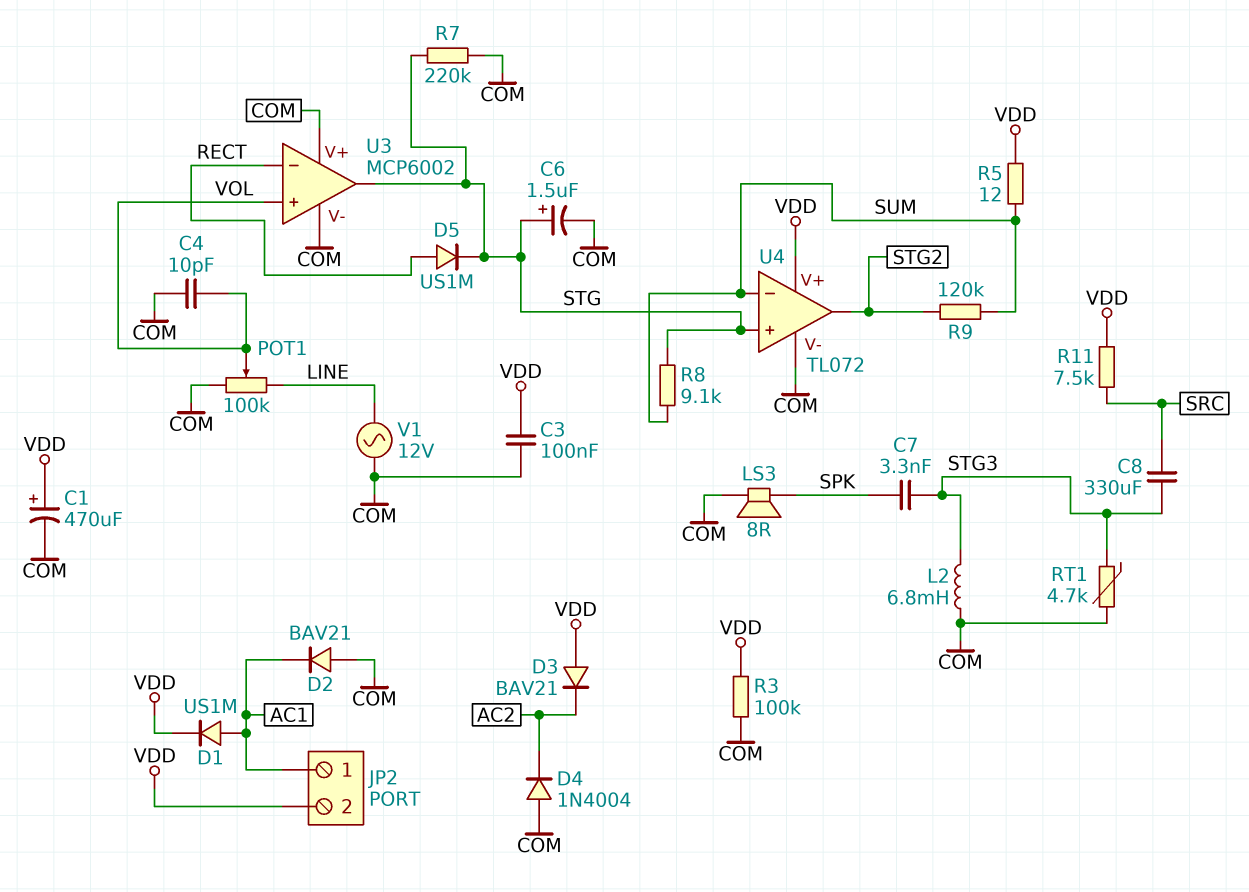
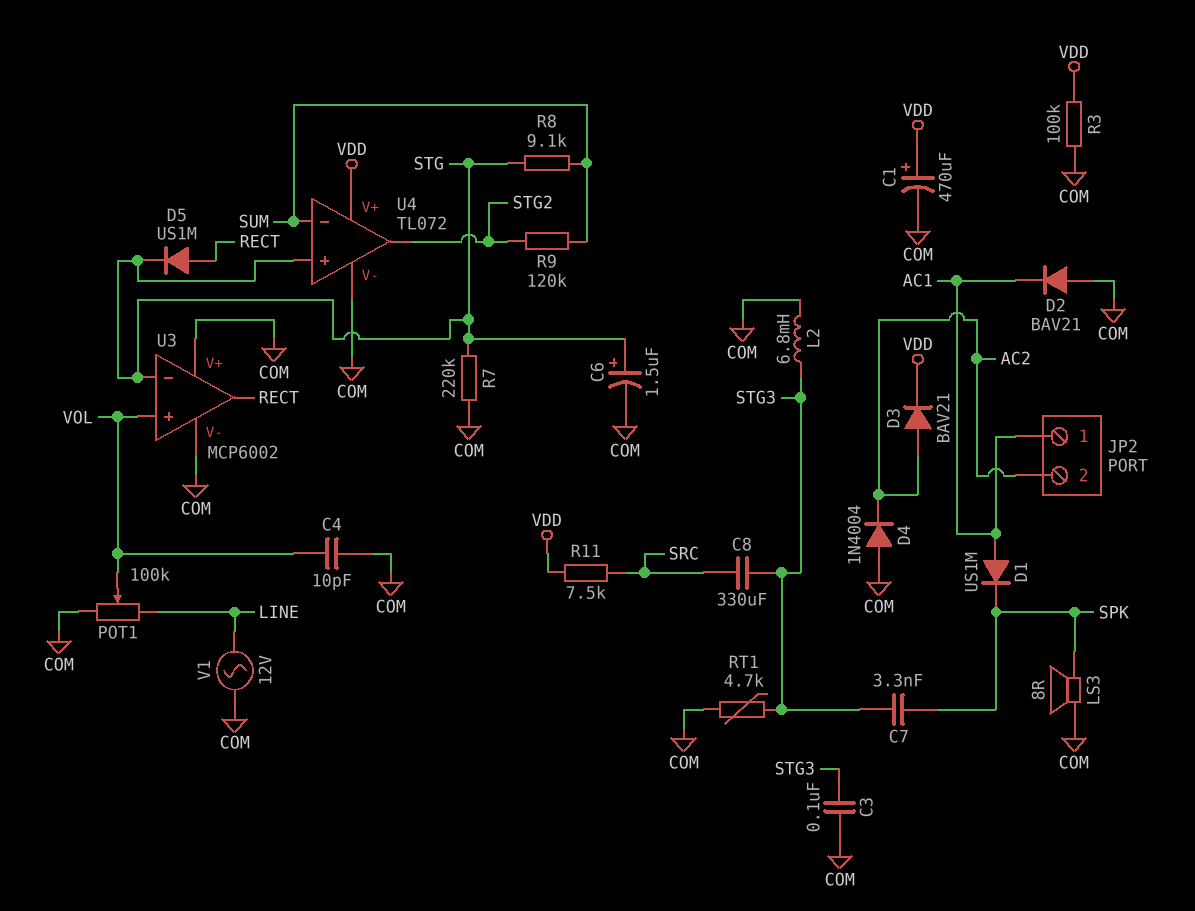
C3: 100nF (COM, VDD) -> 100nF (COM, STG3)
D1: diode US1M (A AC1, K VDD) -> diode US1M (A AC1, K SPK)
D3: diode BAV21 (A VDD, K AC2) -> diode BAV21 (A AC2, K VDD)
JP2 pin 2: VDD -> AC2
R5: 12 (SUM, VDD) -> none
U3 pin in-: RECT -> STG
U3 pin out: STG -> RECT

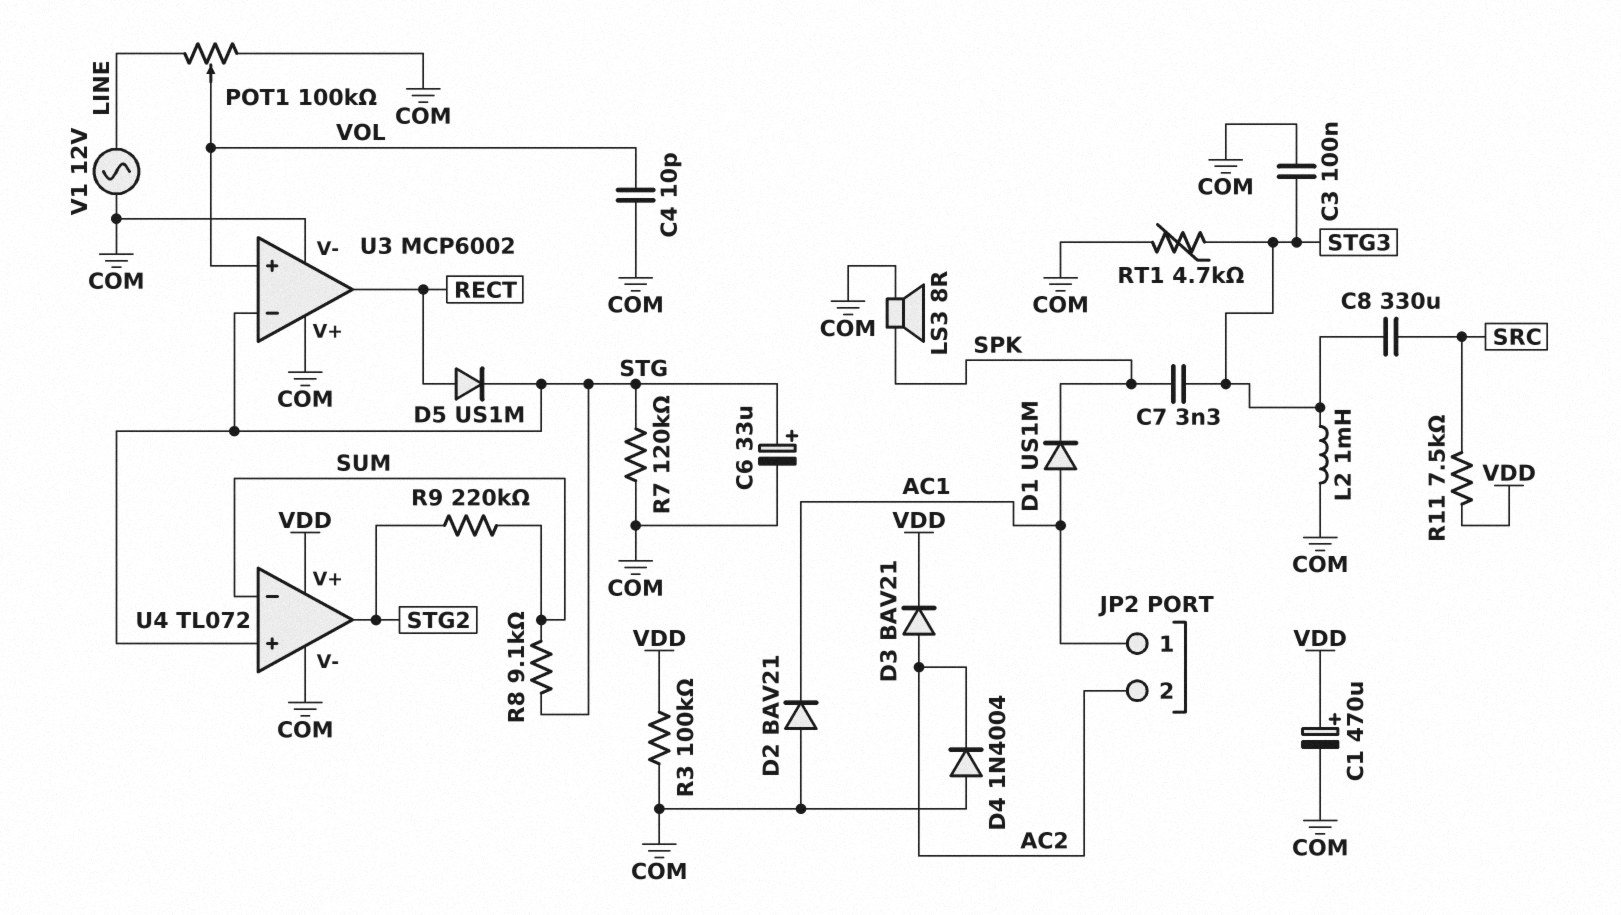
C6: 1.5uF (plus STG, minus COM) -> 33uF (plus STG, minus COM)
L2: 6.8mH (COM, STG3) -> 1mH (COM, STG3)
R7: 220k (COM, STG) -> 120k (COM, STG)
R9: 120k (STG2, SUM) -> 220k (STG2, SUM)

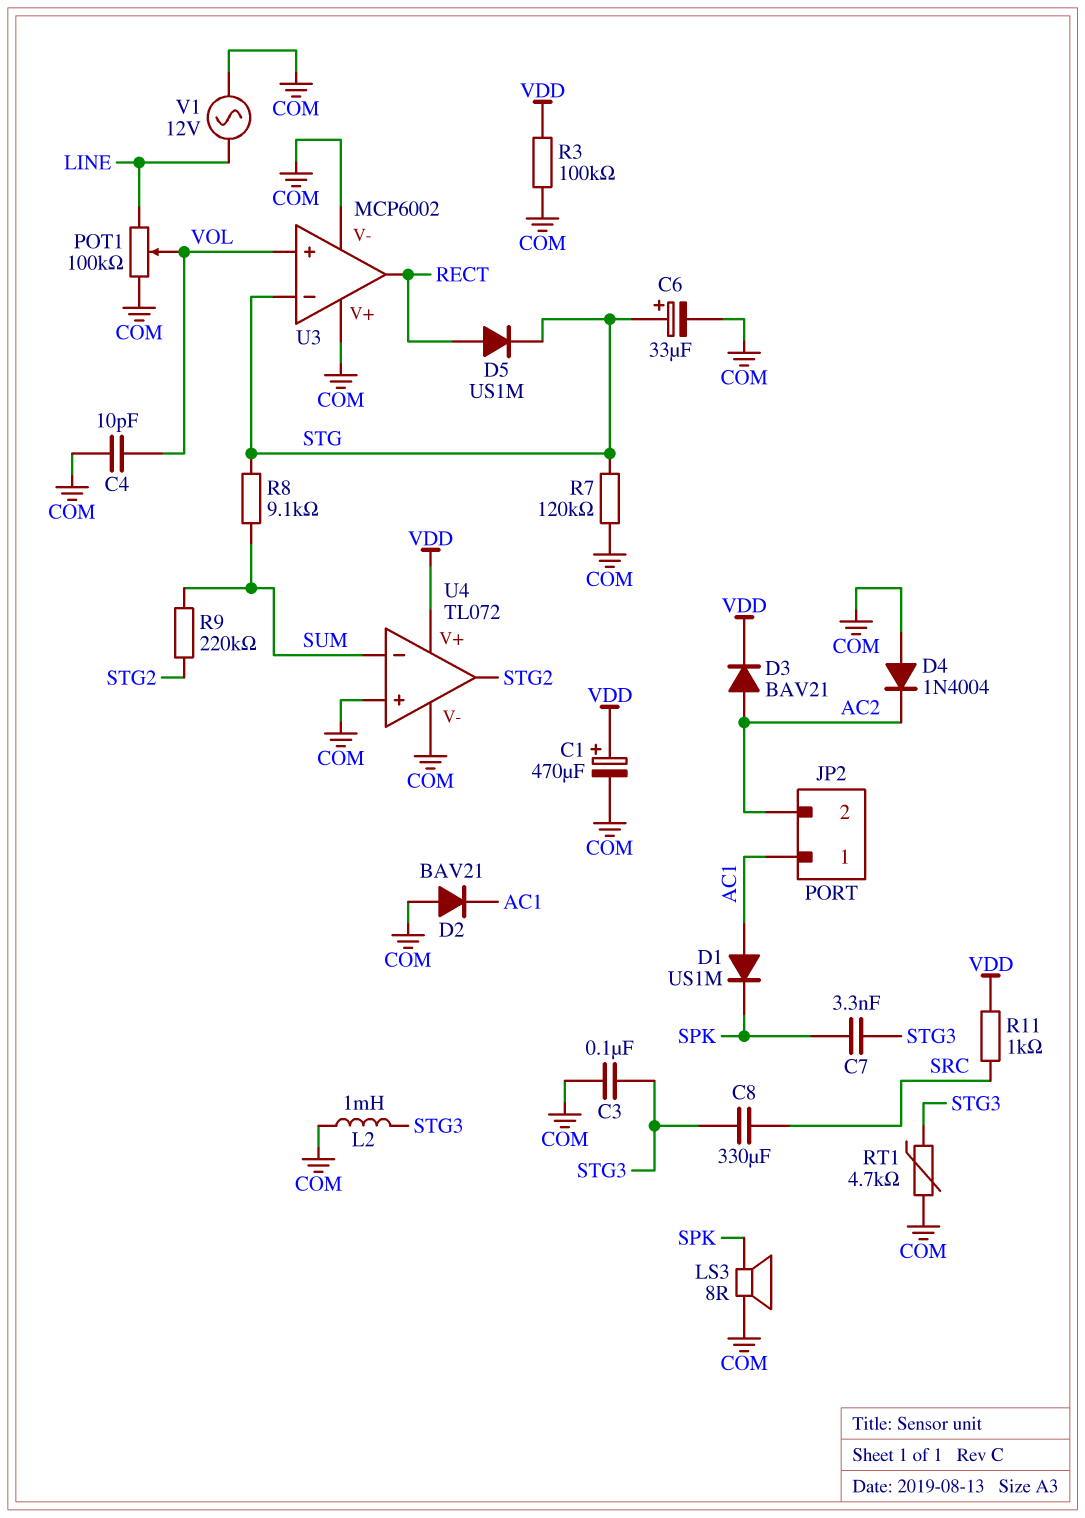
R11: 7.5k (SRC, VDD) -> 1k (SRC, VDD)
U4 pin in+: STG -> COM

